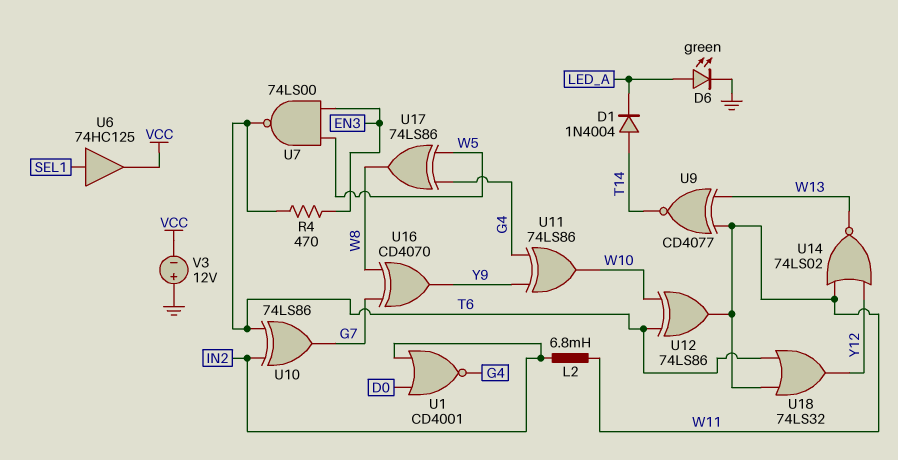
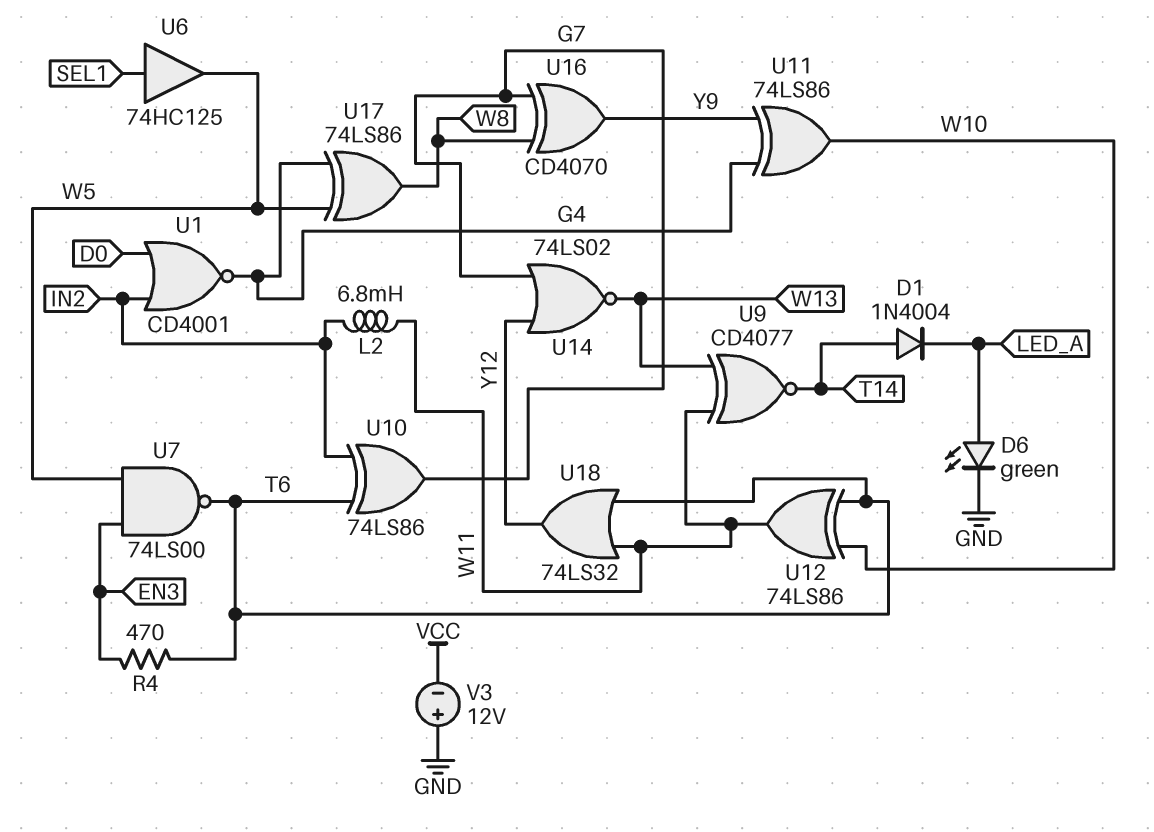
U6: buffer 74HC125 (in SEL1, out VCC) -> buffer 74HC125 (in SEL1, out W5)
U14: NOR 74LS02 (in W11, in Y12, out W13) -> NOR 74LS02 (in G7, in Y12, out W13)

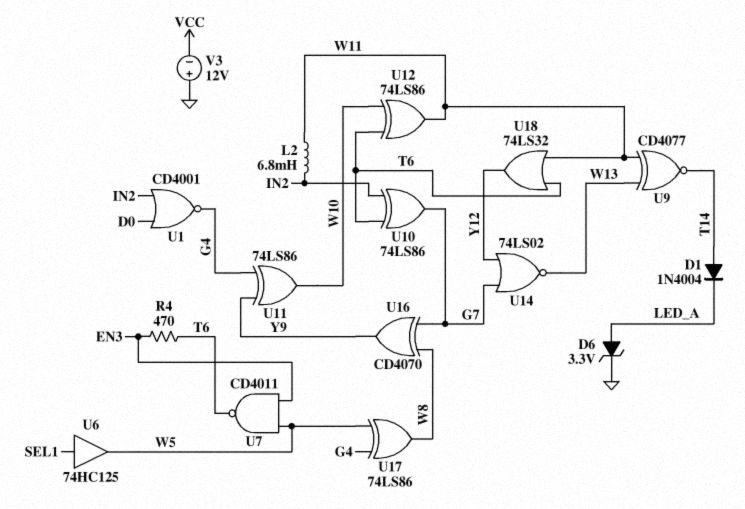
D6: LED green (A LED_A, K GND) -> zener 3.3V (A LED_A, K GND)
U7: NAND 74LS00 (in EN3, in W5, out T6) -> NAND CD4011 (in EN3, in W5, out T6)

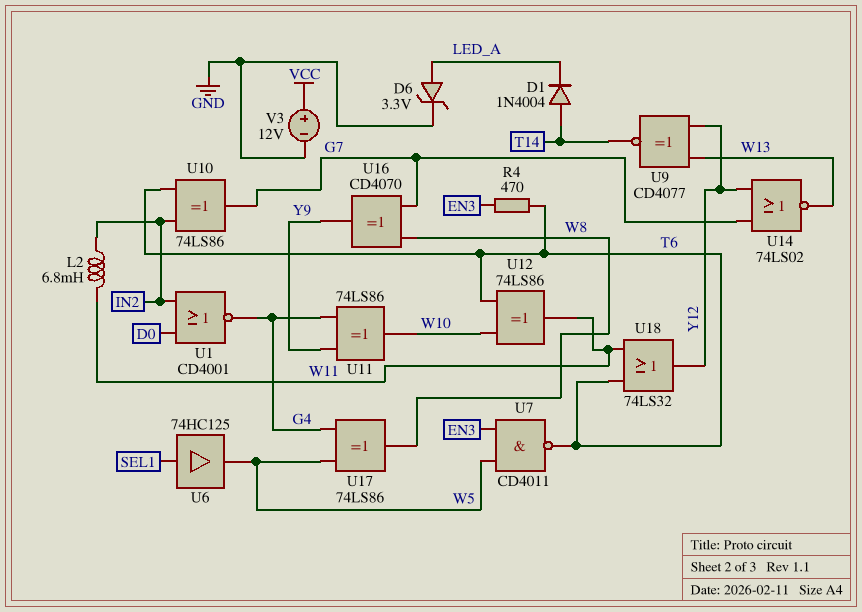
U9: XNOR CD4077 (in W11, in W13, out T14) -> XNOR CD4077 (in W13, in Y12, out T14)
V3: 12V (plus GND, minus VCC) -> 12V (plus VCC, minus GND)

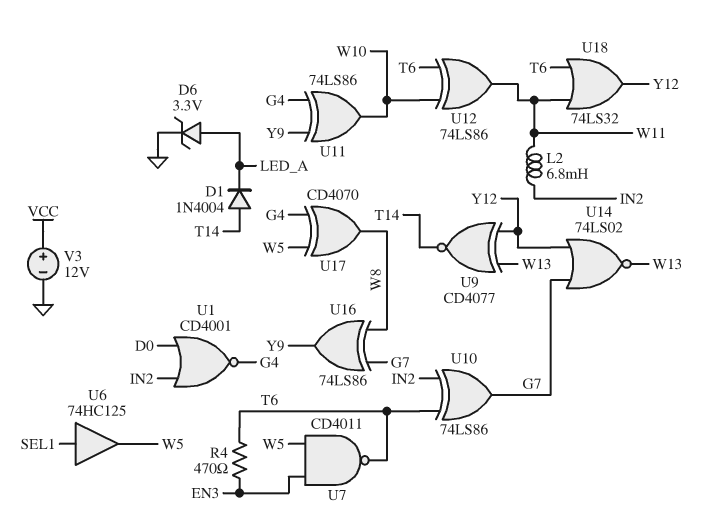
U16: XOR CD4070 (in G7, in W8, out Y9) -> XOR 74LS86 (in G7, in W8, out Y9)
U17: XOR 74LS86 (in G4, in W5, out W8) -> XOR CD4070 (in G4, in W5, out W8)

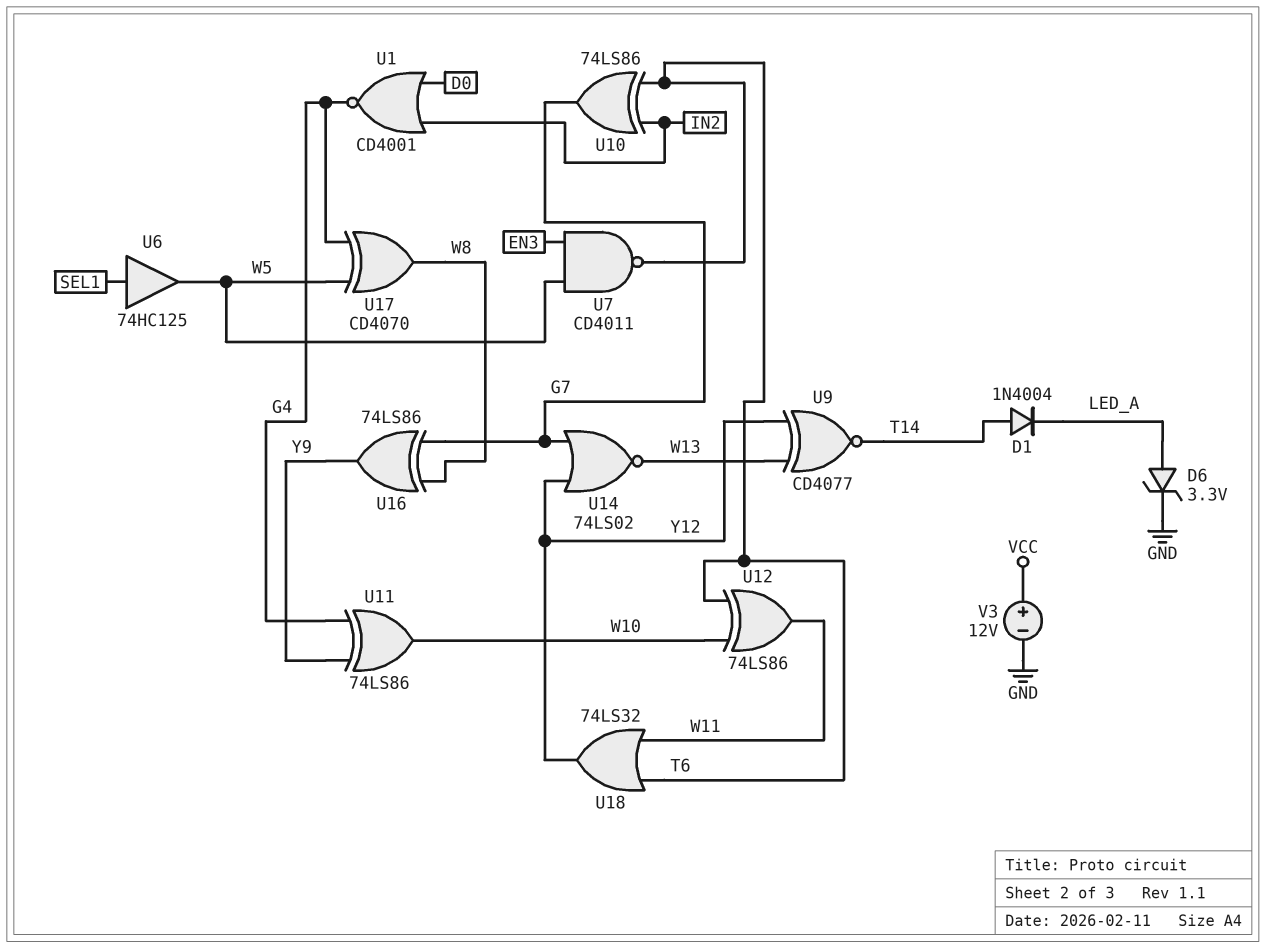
L2: 6.8mH (IN2, W11) -> none
R4: 470 (EN3, T6) -> none

